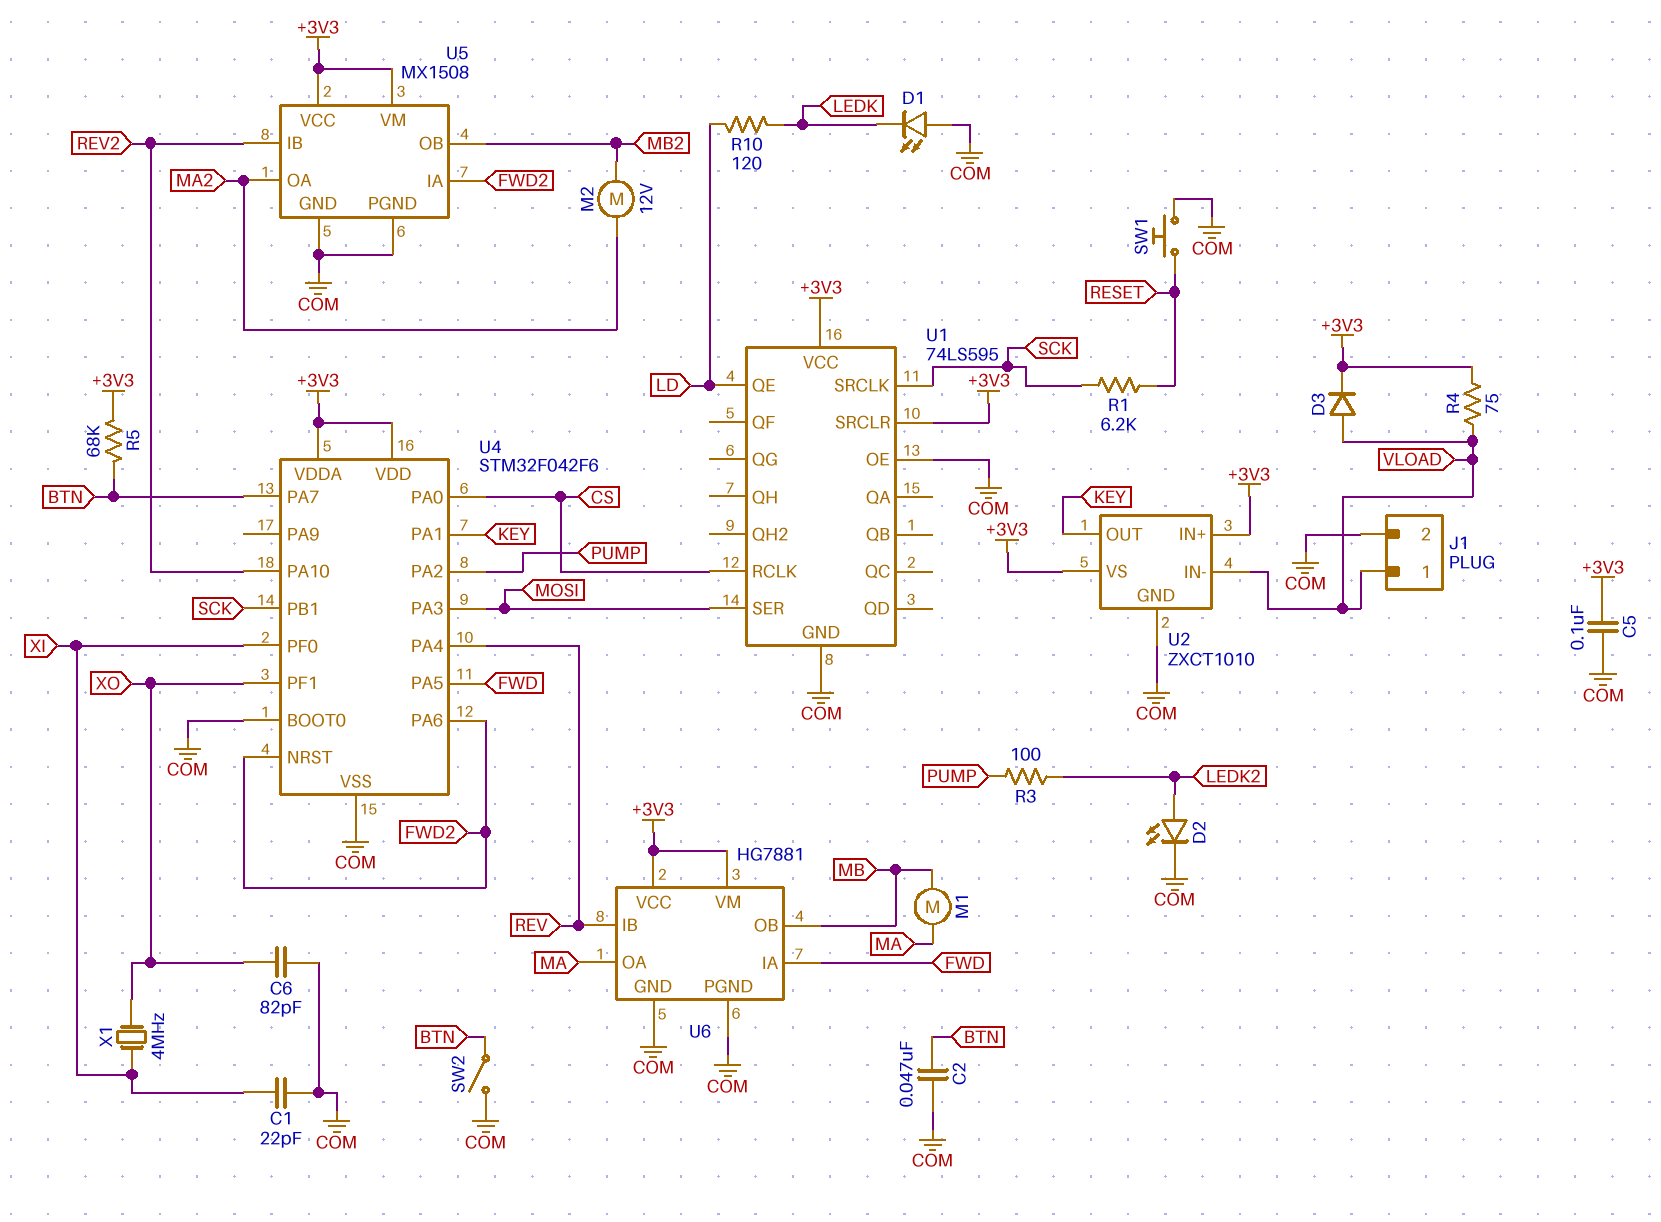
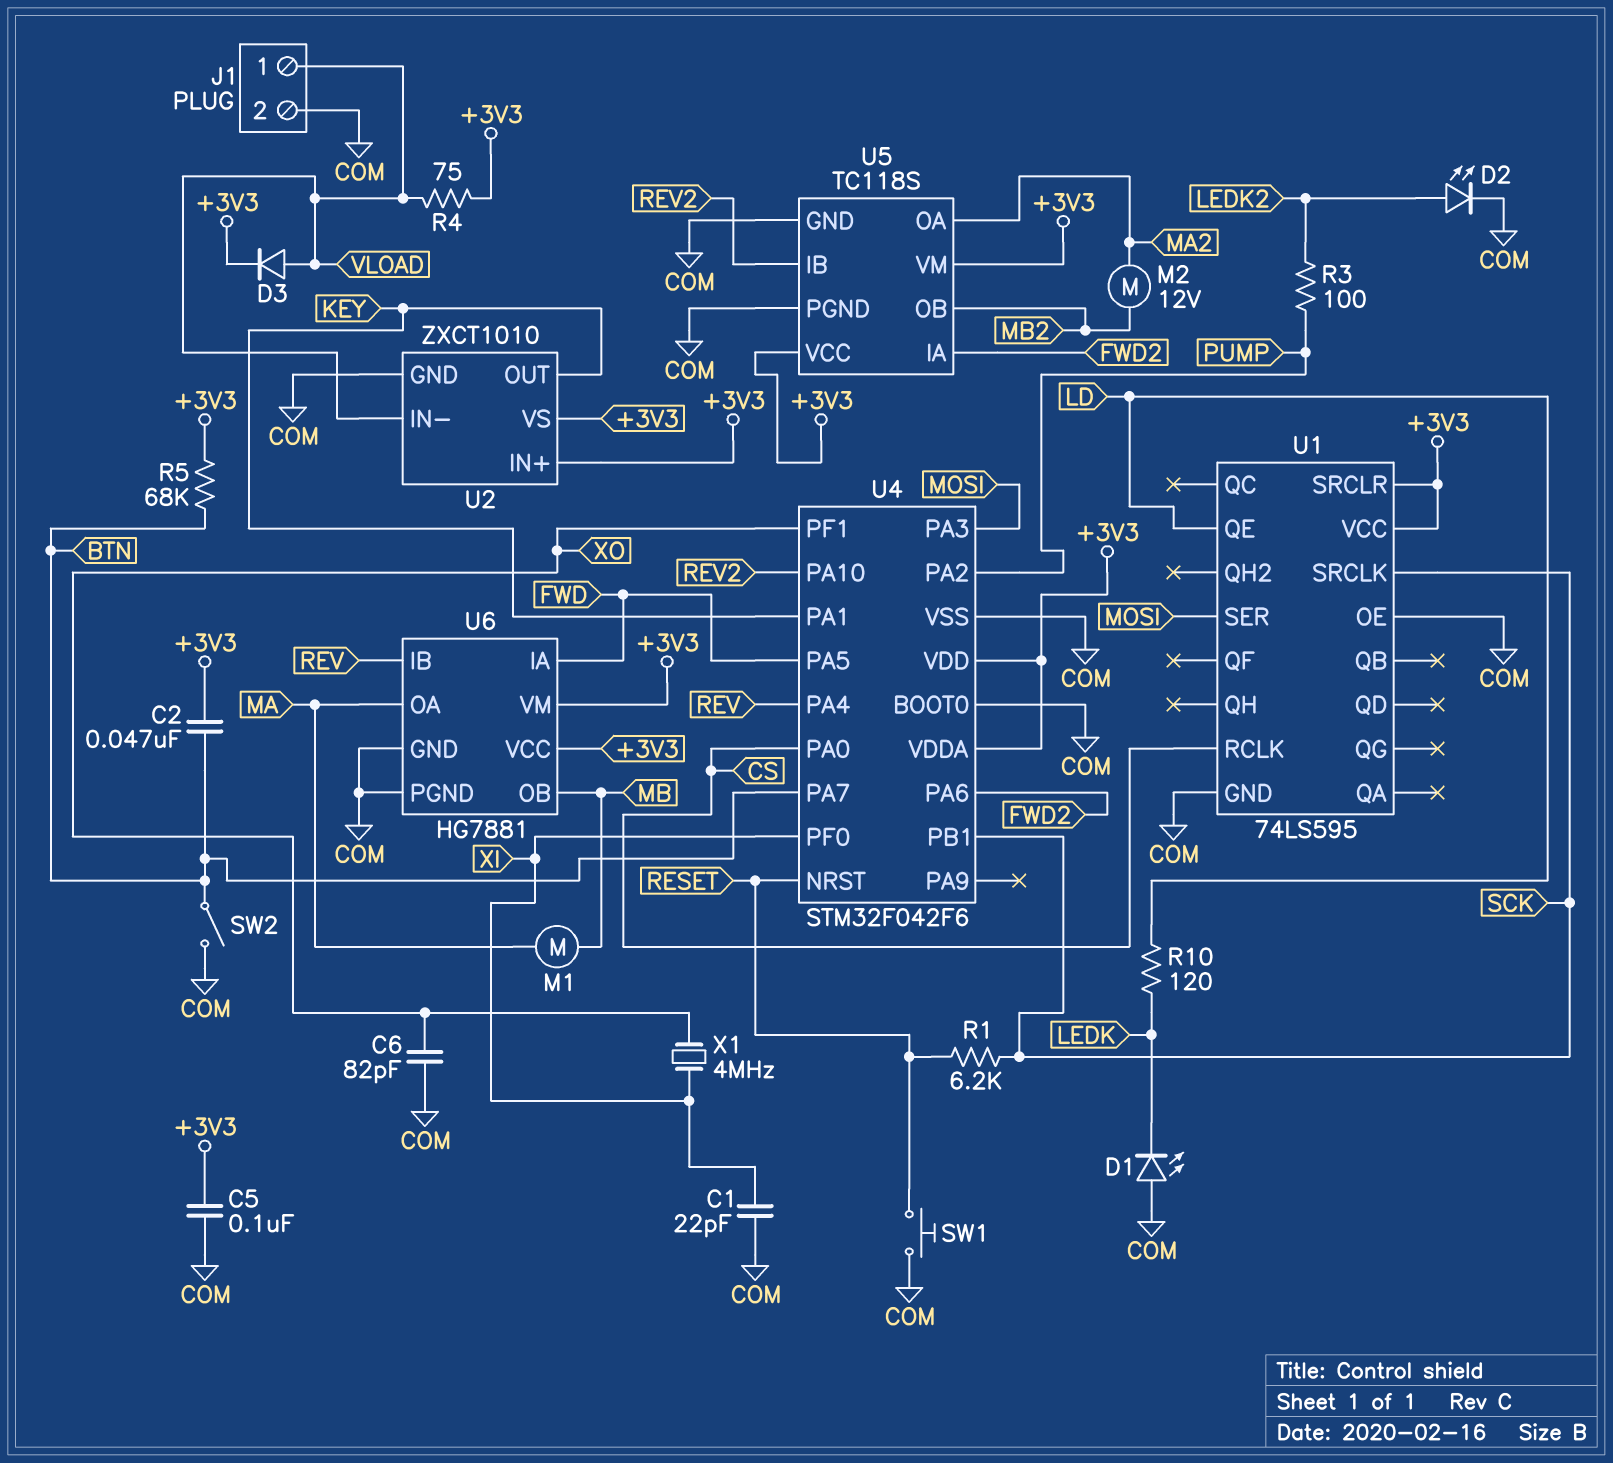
C2: 47nF (BTN, COM) -> 47nF (+3V3, BTN)
U4 pin NRST: FWD2 -> RESET
U5: MX1508 -> TC118S

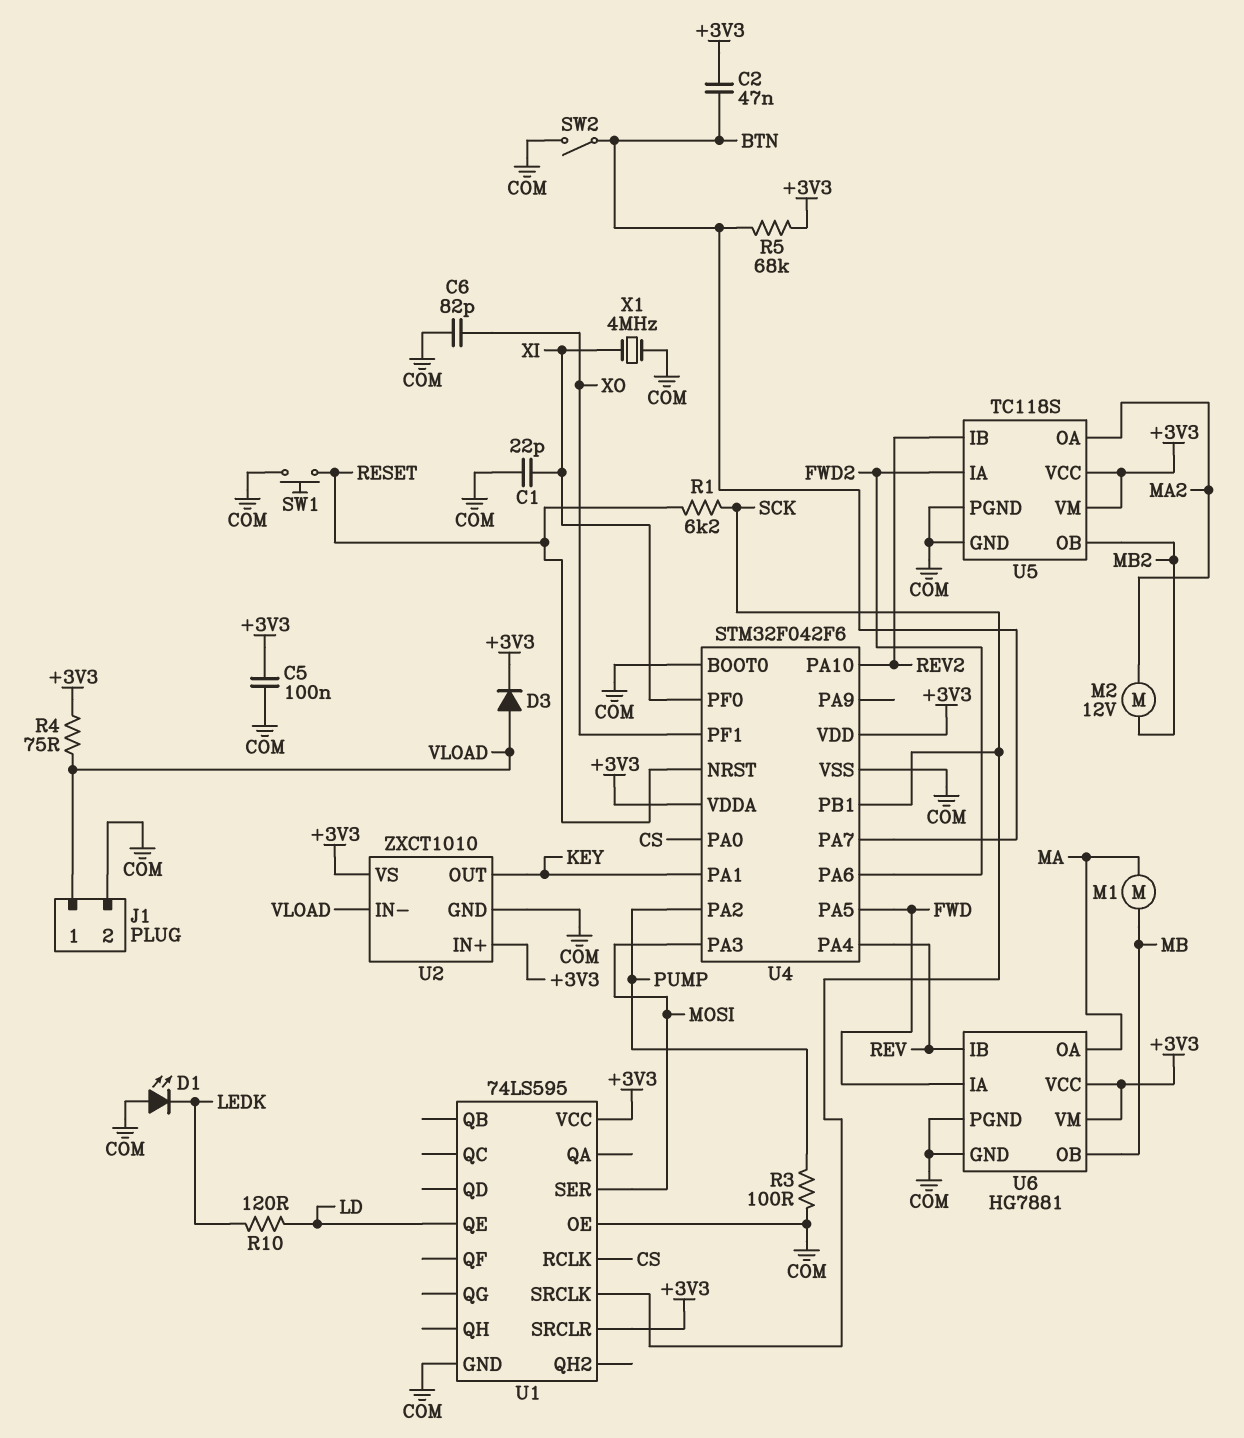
D2: LED (A LEDK2, K COM) -> none
R3: 100 (LEDK2, PUMP) -> 100 (COM, PUMP)
X1: 4MHz (XI, XO) -> 4MHz (COM, XI)

